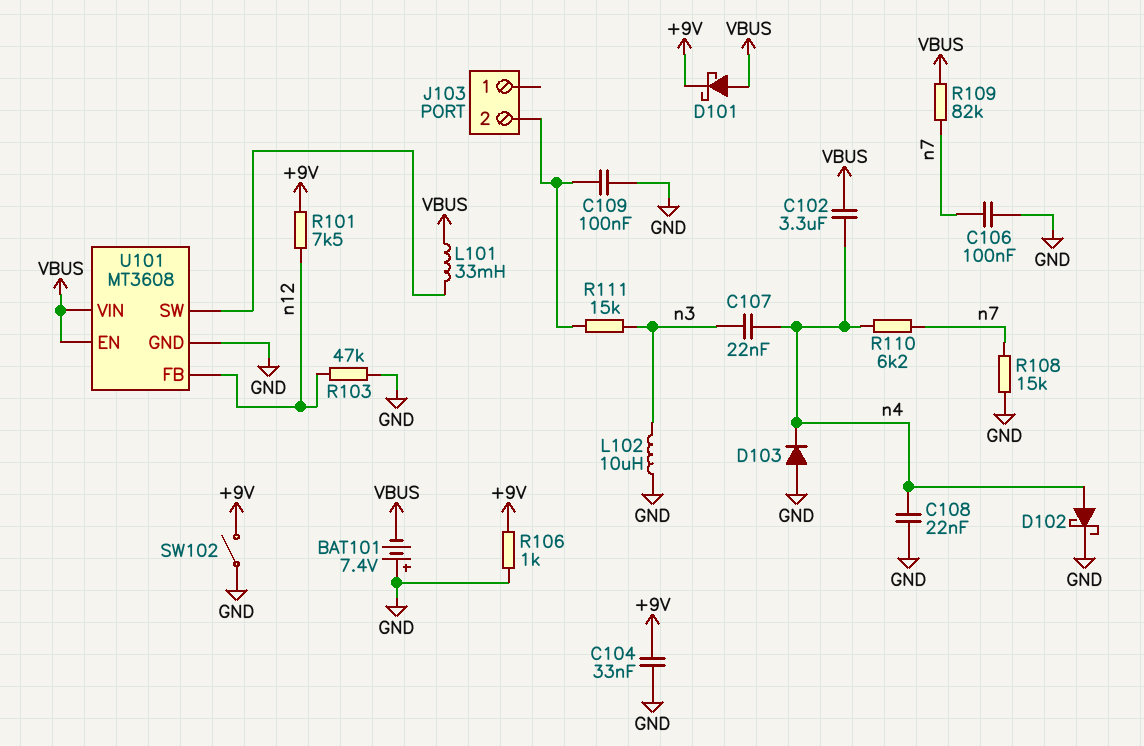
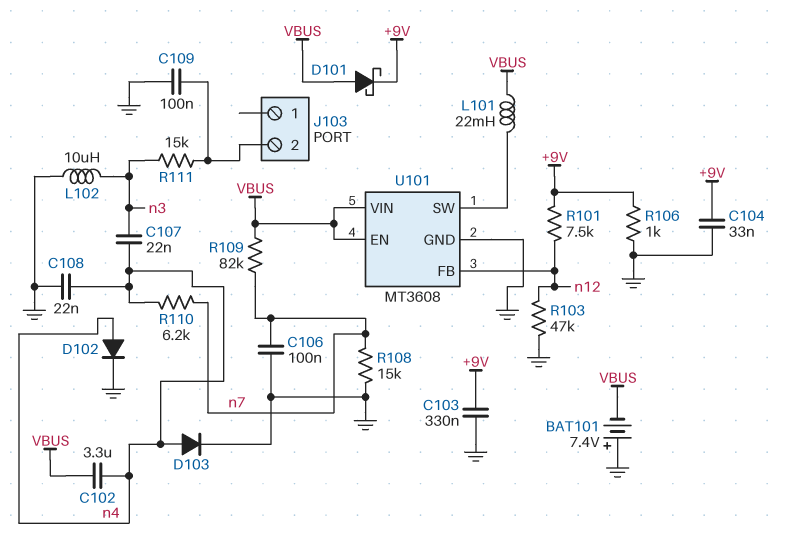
C103: none -> 330nF (+9V, GND)
D102: schottky (A n4, K GND) -> diode (A n4, K GND)
D103: diode (A GND, K n4) -> diode (A n4, K GND)
L101: 33mH (U101/SW, VBUS) -> 22mH (U101/SW, VBUS)
SW102: switch (+9V, GND) -> none

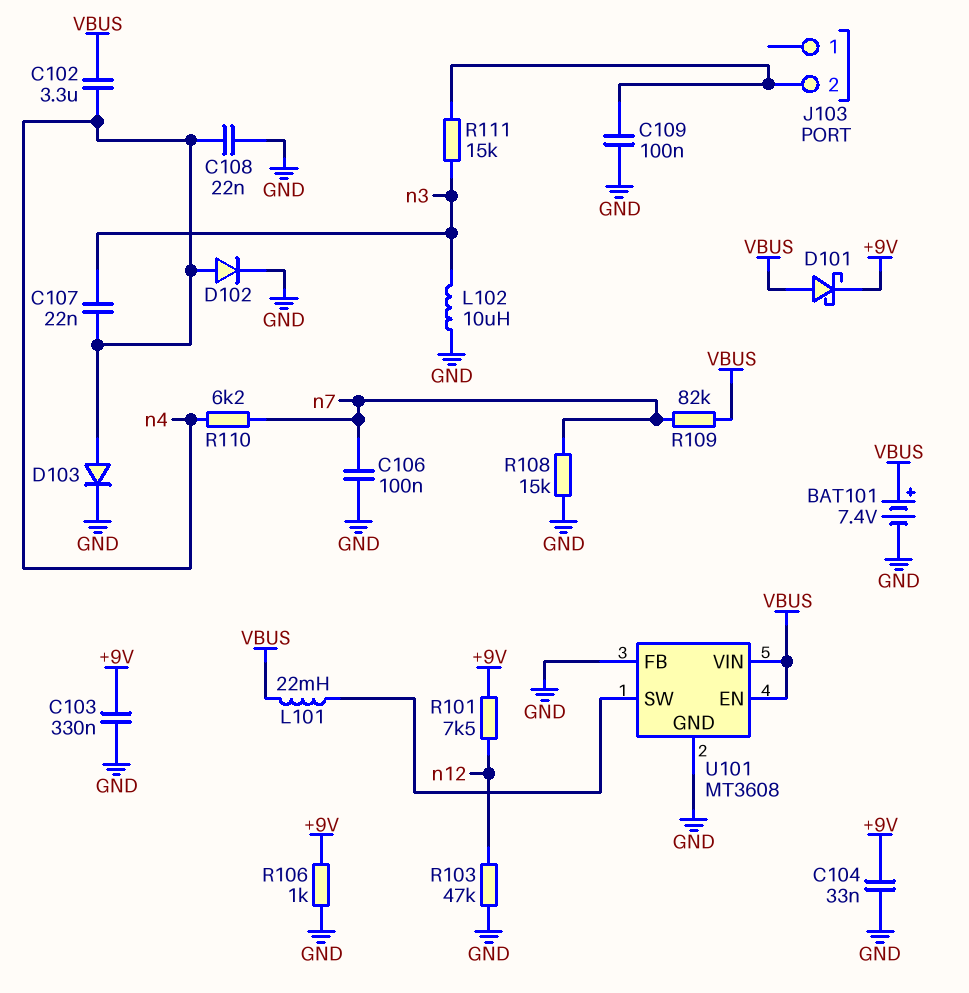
BAT101: 7.4V (plus GND, minus VBUS) -> 7.4V (plus VBUS, minus GND)
U101 pin FB: n12 -> GND

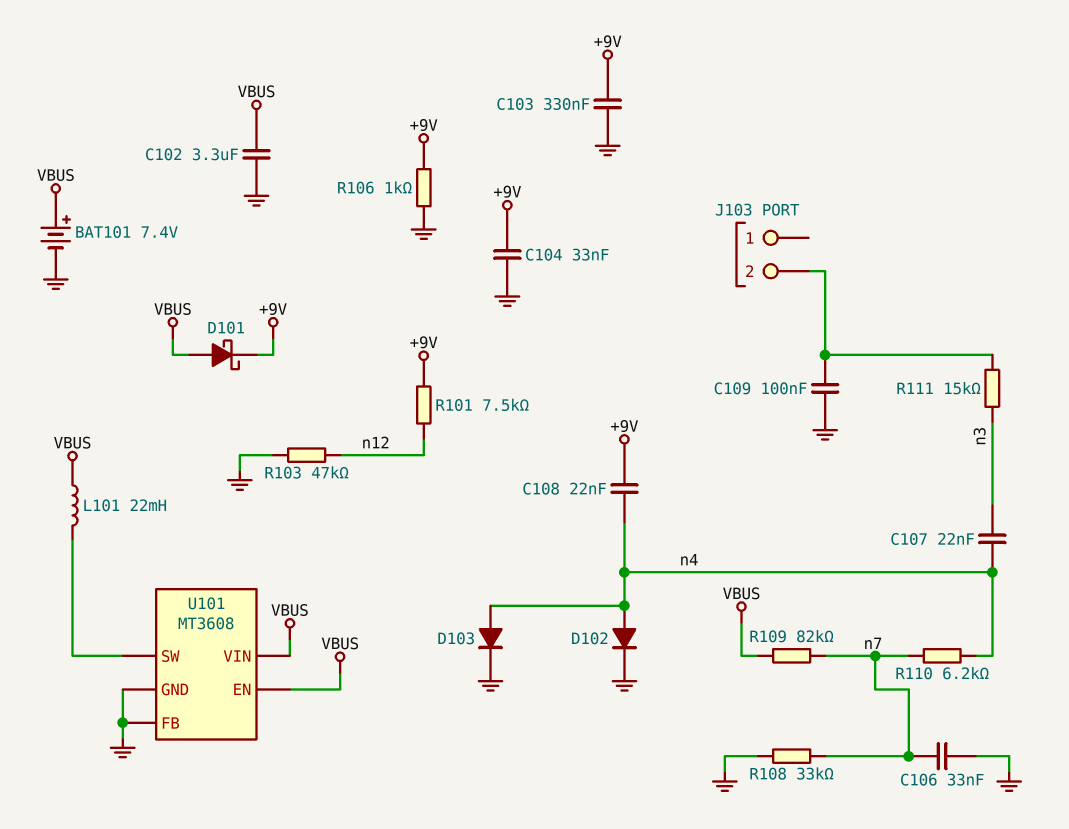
C102: 3.3uF (VBUS, n4) -> 3.3uF (GND, VBUS)
C106: 100nF (GND, n7) -> 33nF (GND, n7)
C108: 22nF (GND, n4) -> 22nF (+9V, n4)
L102: 10uH (GND, n3) -> none
R108: 15k (GND, n7) -> 33k (GND, n7)

